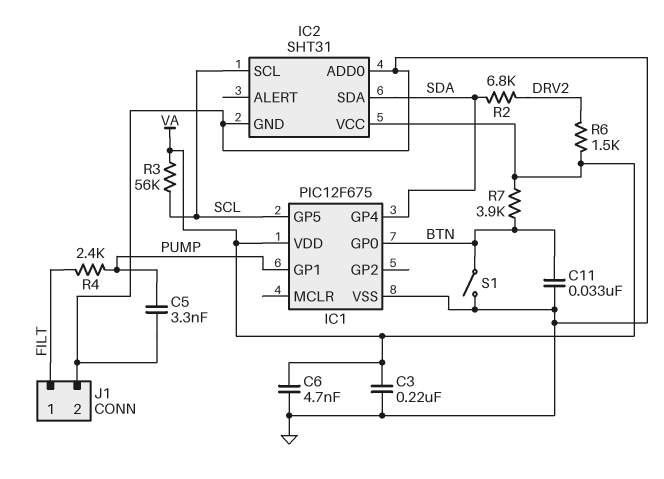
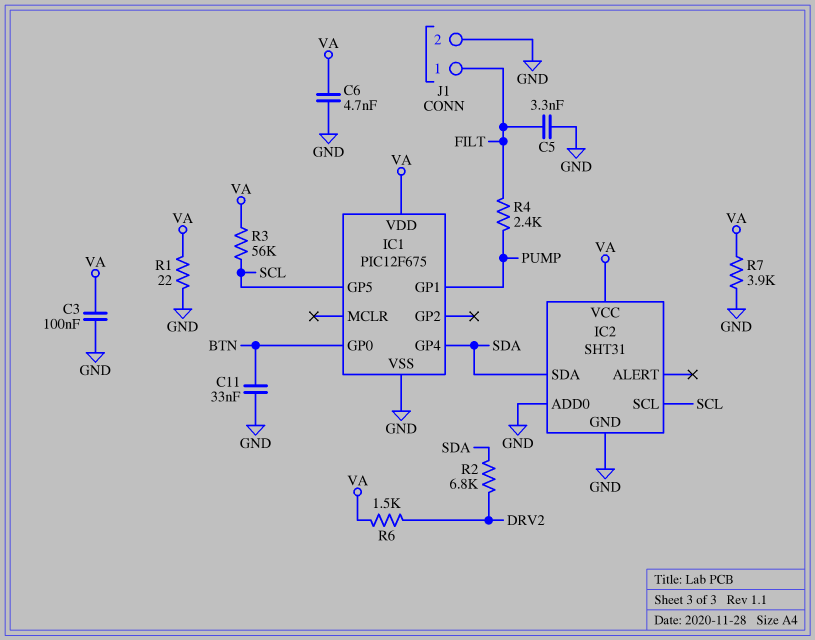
C3: 220nF (GND, VA) -> 100nF (GND, VA)
C5: 3.3nF (GND, PUMP) -> 3.3nF (FILT, GND)
R1: none -> 22 (GND, VA)
R7: 3.9k (BTN, VA) -> 3.9k (GND, VA)
S1: switch (BTN, GND) -> none

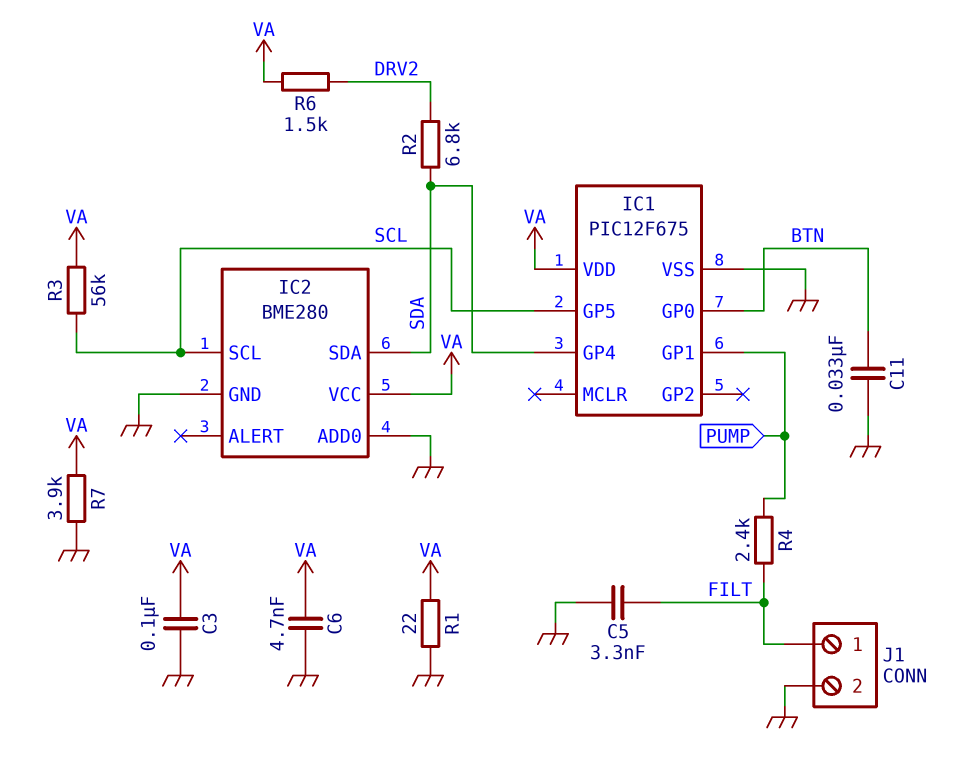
IC2: SHT31 -> BME280

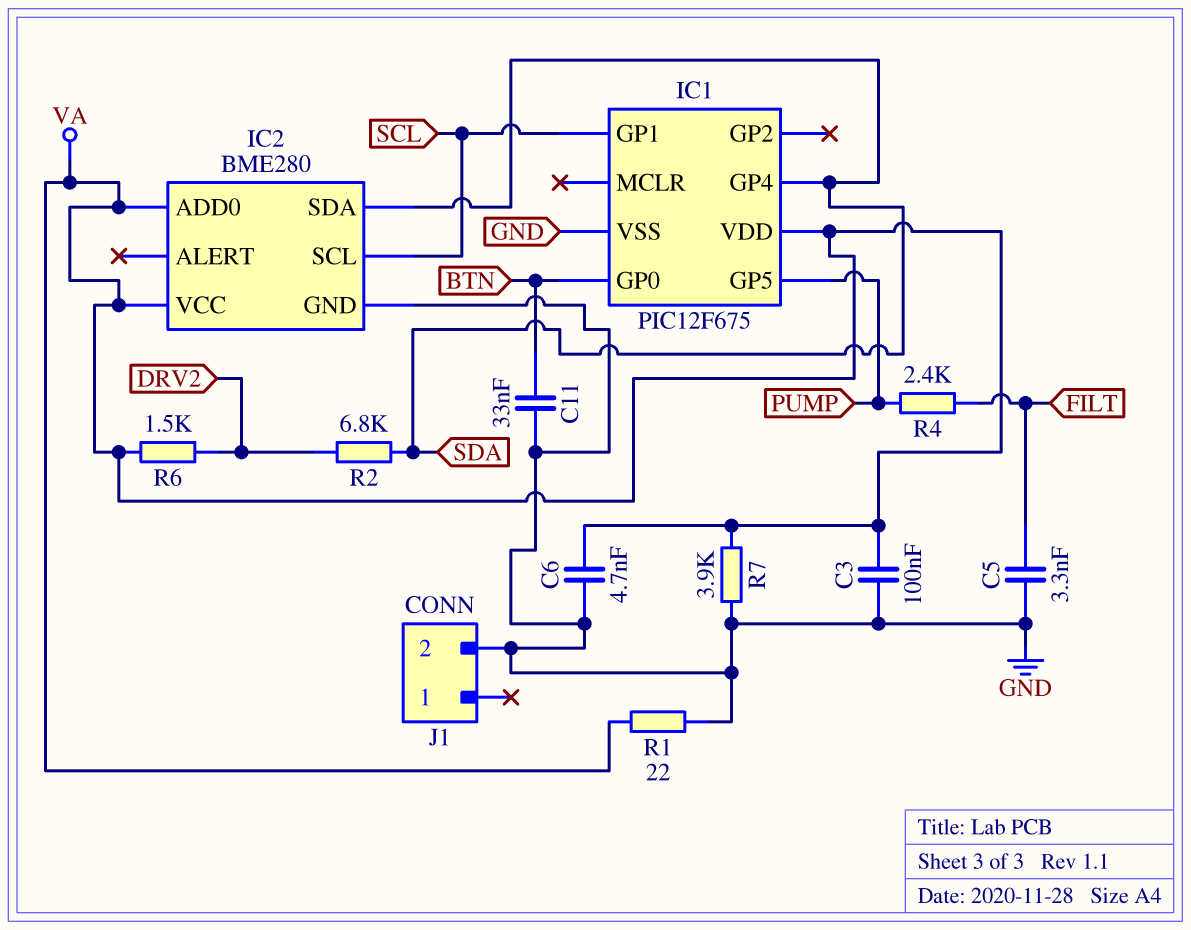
IC1 pin GP1: PUMP -> SCL
IC1 pin GP5: SCL -> PUMP
IC2 pin ADD0: GND -> VA
J1 pin 1: FILT -> none
R3: 56k (SCL, VA) -> none

